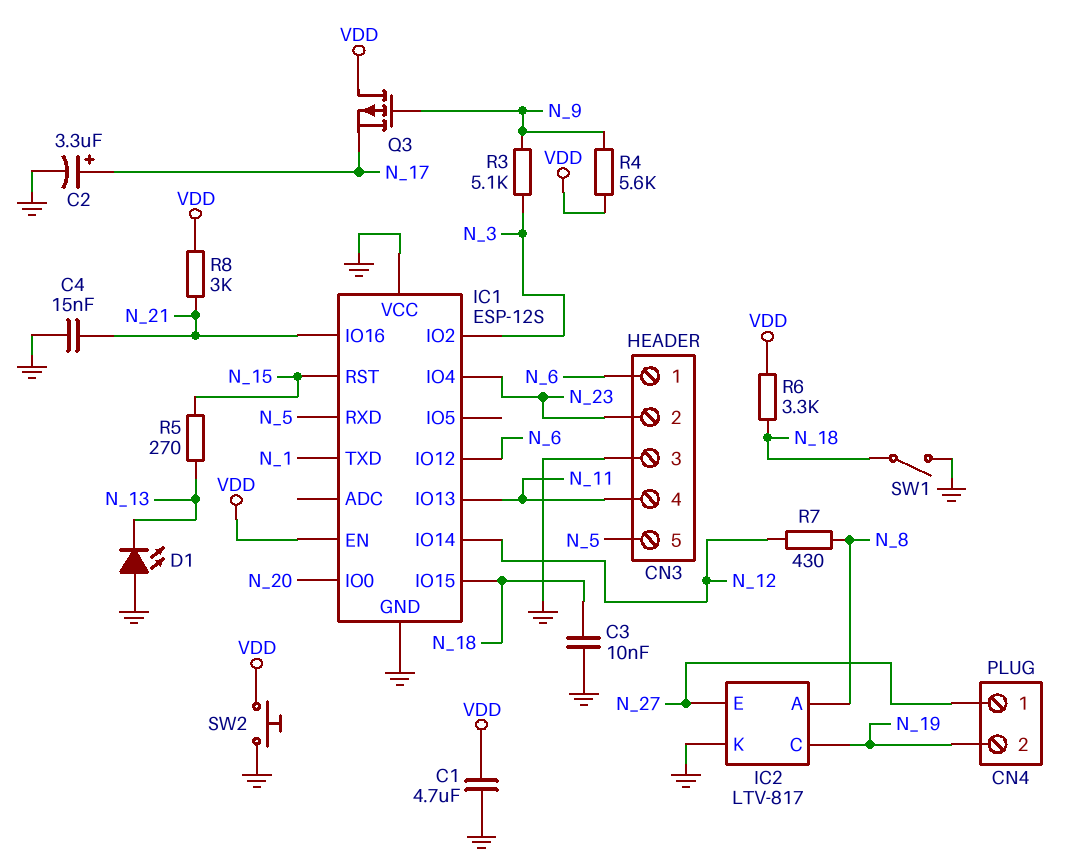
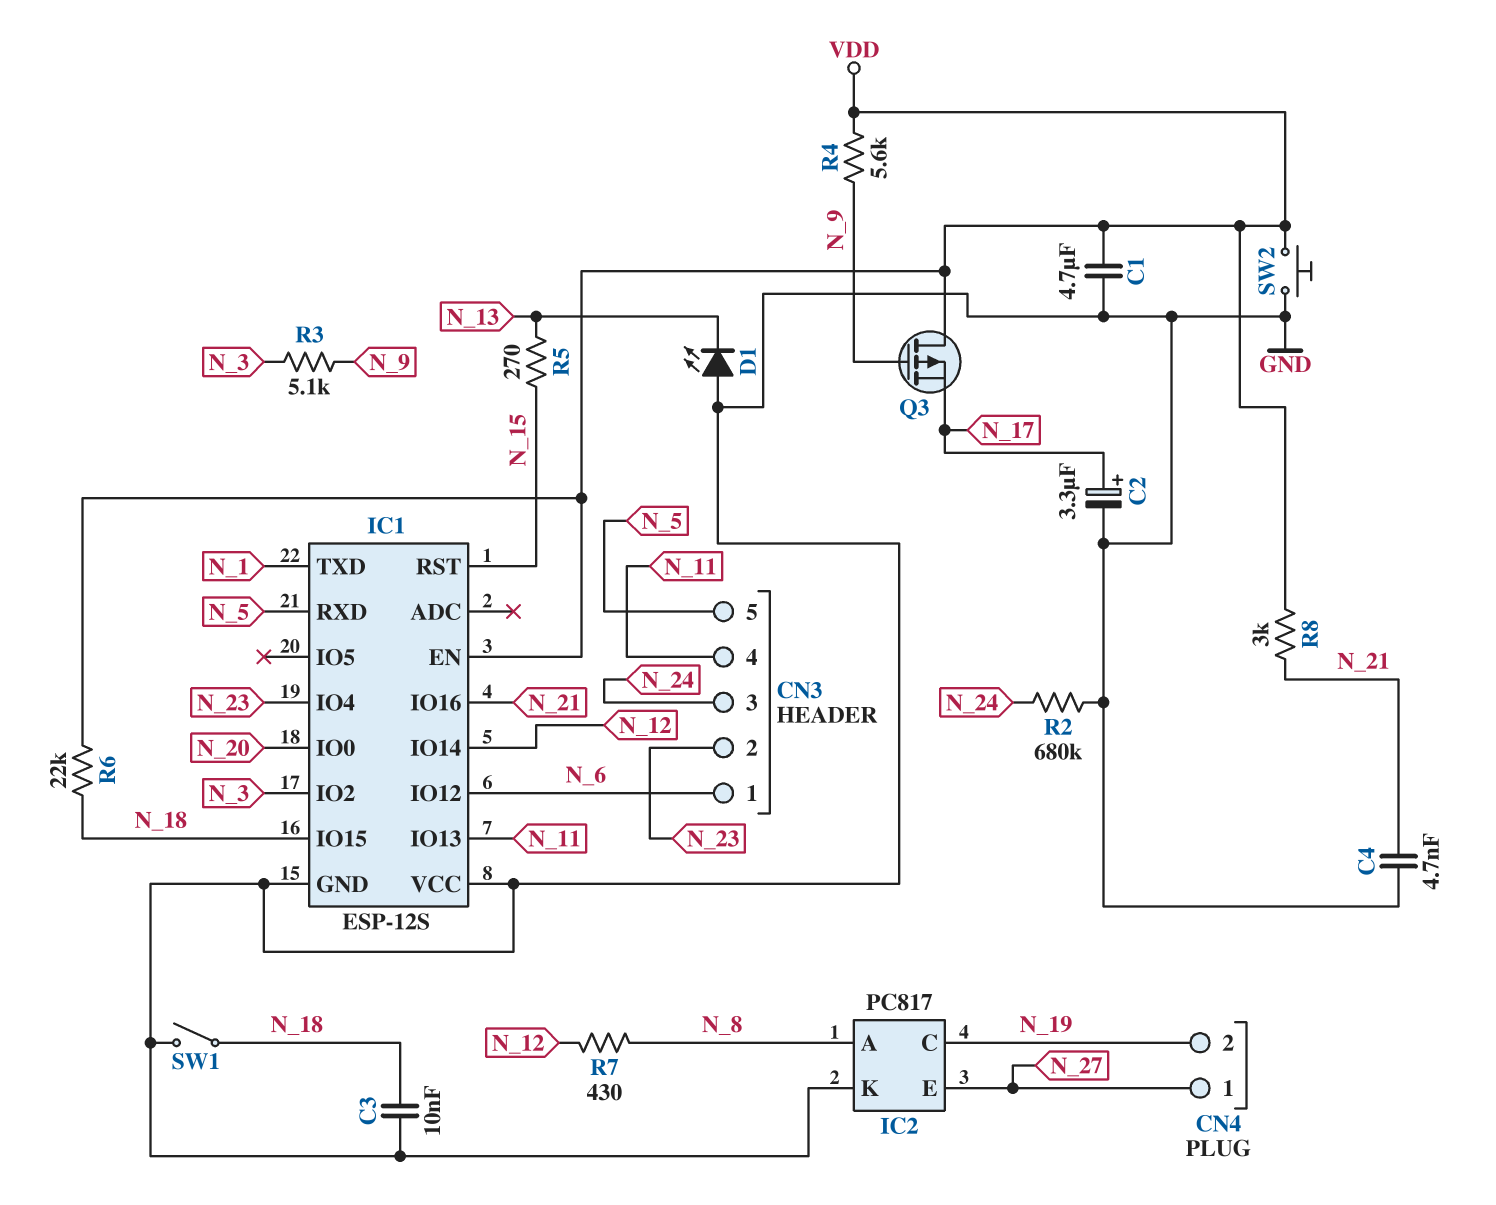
C4: 15nF (GND, N_21) -> 4.7nF (GND, N_21)
CN3 pin 3: GND -> N_24
IC2: LTV-817 -> PC817
R2: none -> 680k (GND, N_24)
R6: 3.3k (N_18, VDD) -> 22k (N_18, VDD)

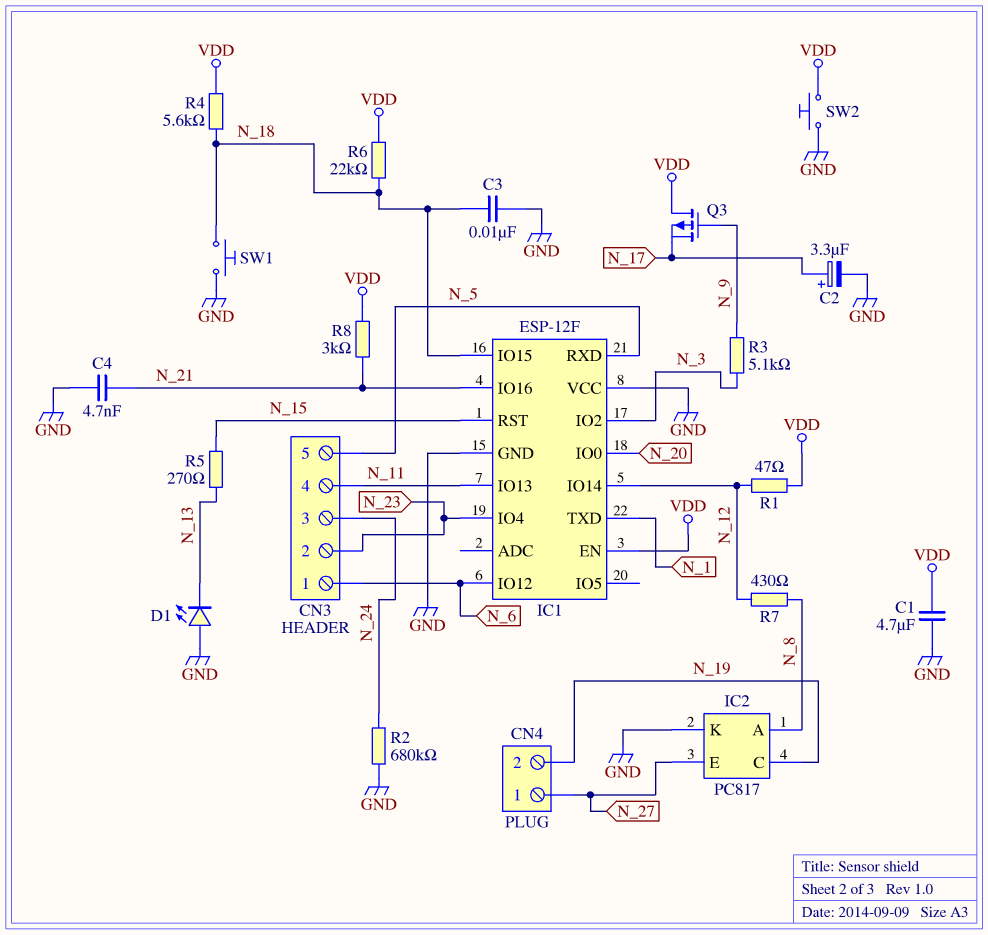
IC1: ESP-12S -> ESP-12F
R1: none -> 47 (N_12, VDD)
R4: 5.6k (N_9, VDD) -> 5.6k (N_18, VDD)
SW1: switch (GND, N_18) -> button (GND, N_18)

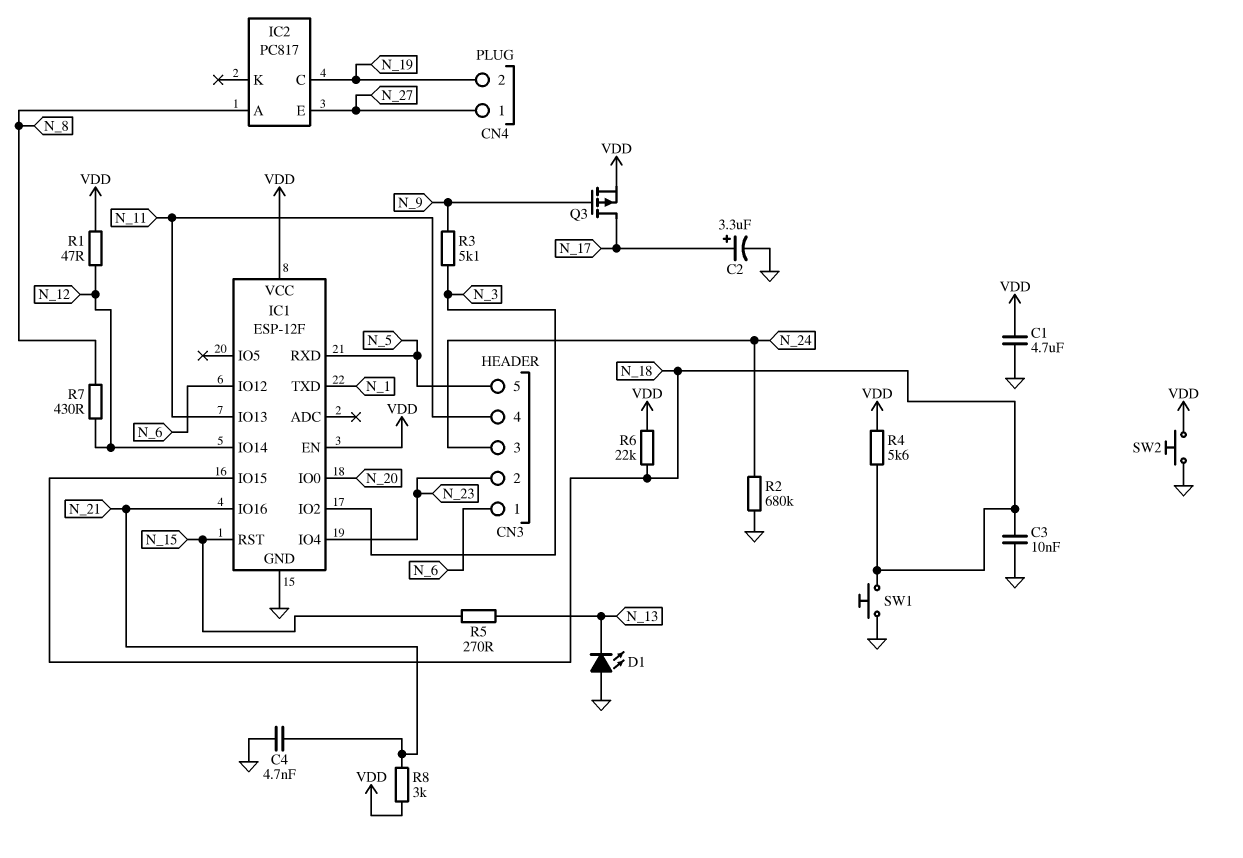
IC1 pin VCC: GND -> VDD
IC2 pin K: GND -> none
Q3: PMOS (G N_9, D VDD, S N_17) -> PMOS (G N_9, D N_17, S VDD)

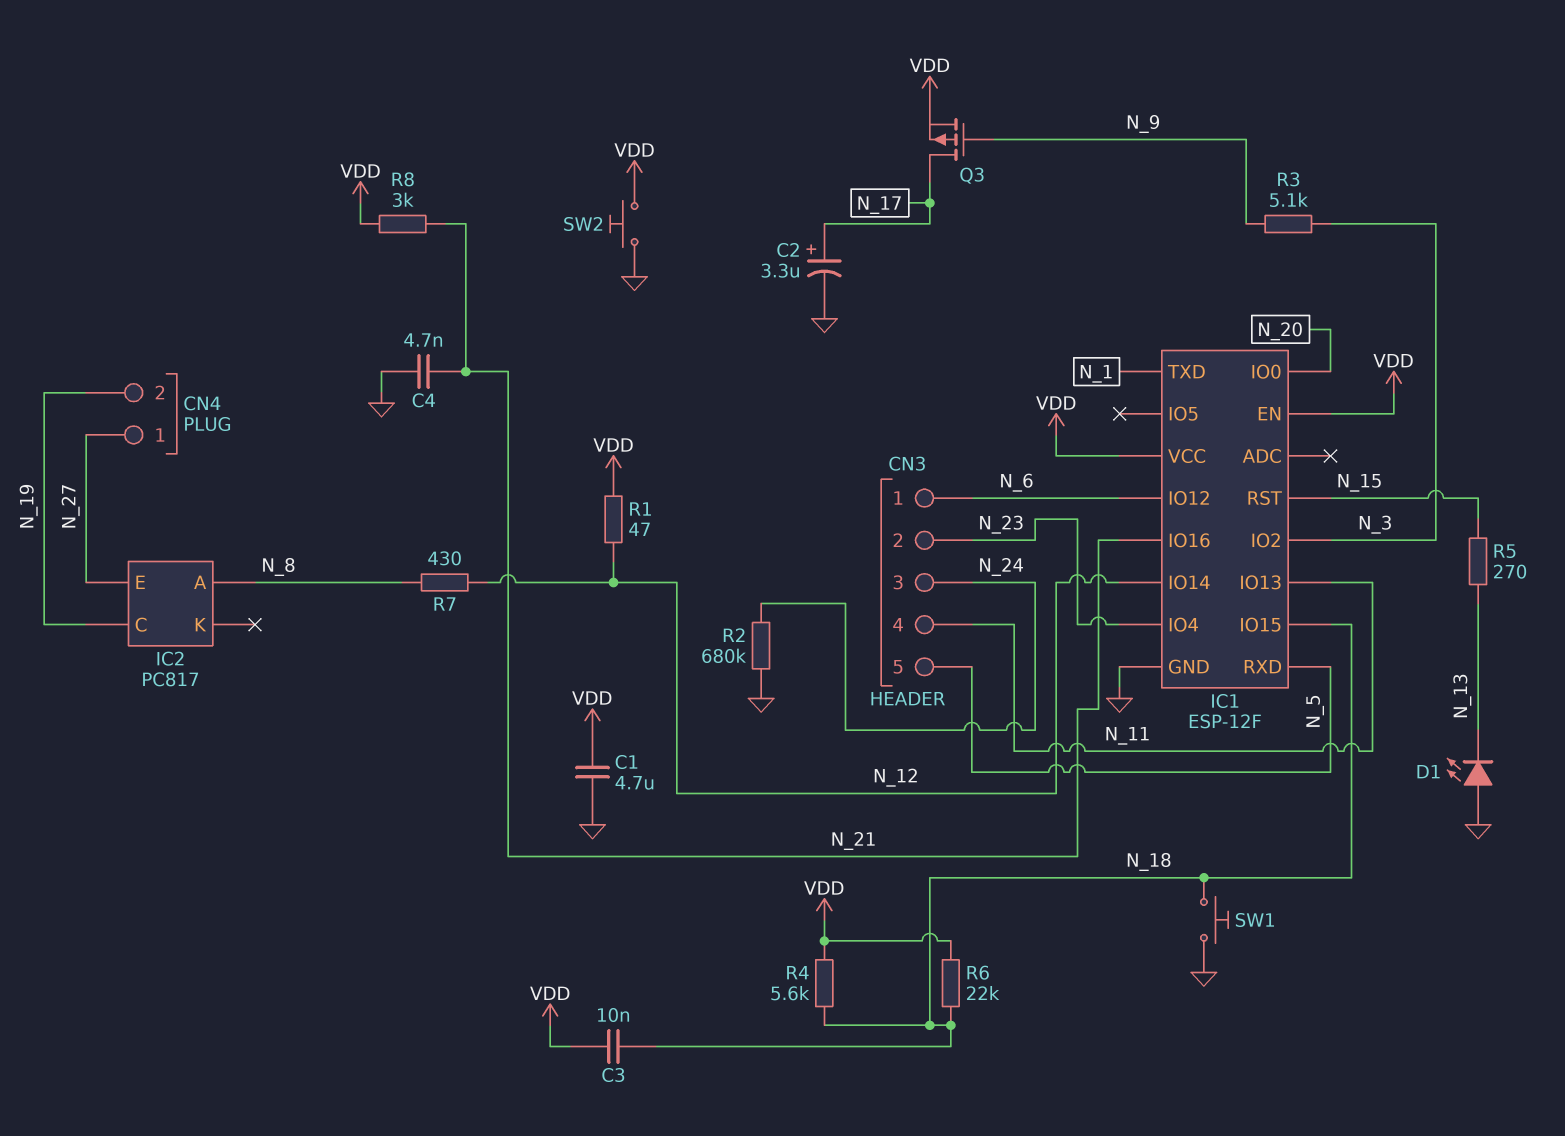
C3: 10nF (GND, N_18) -> 10nF (N_18, VDD)

